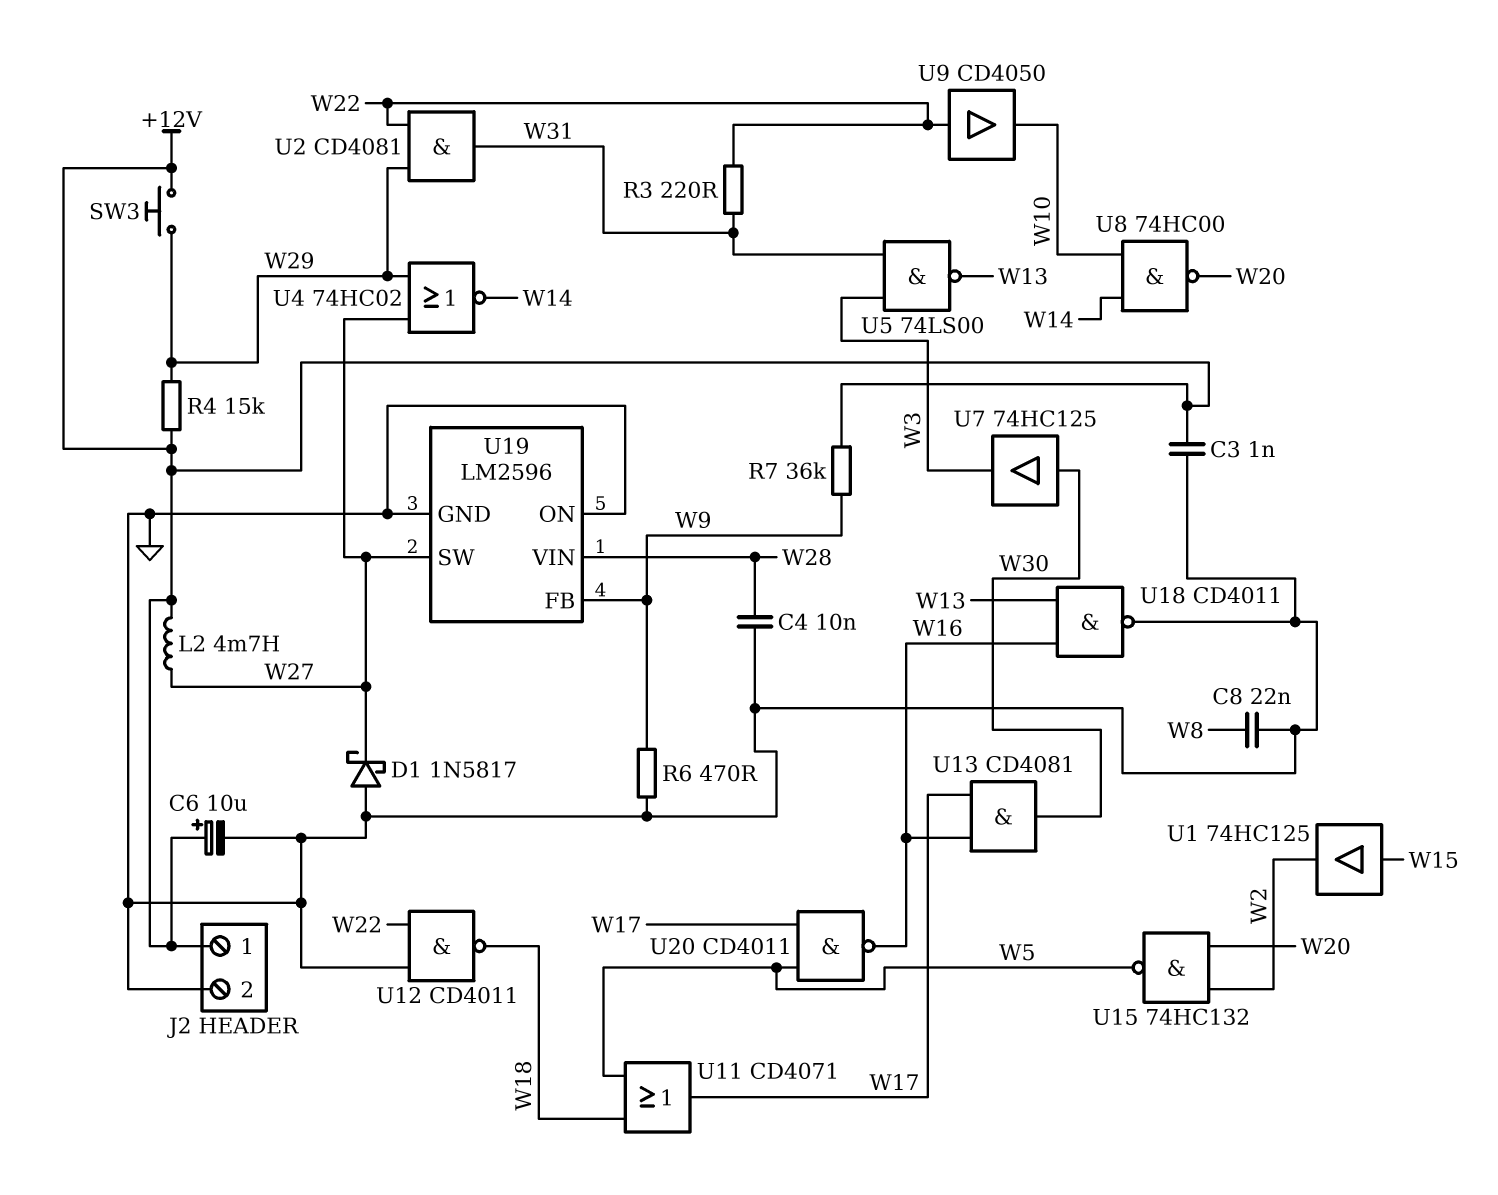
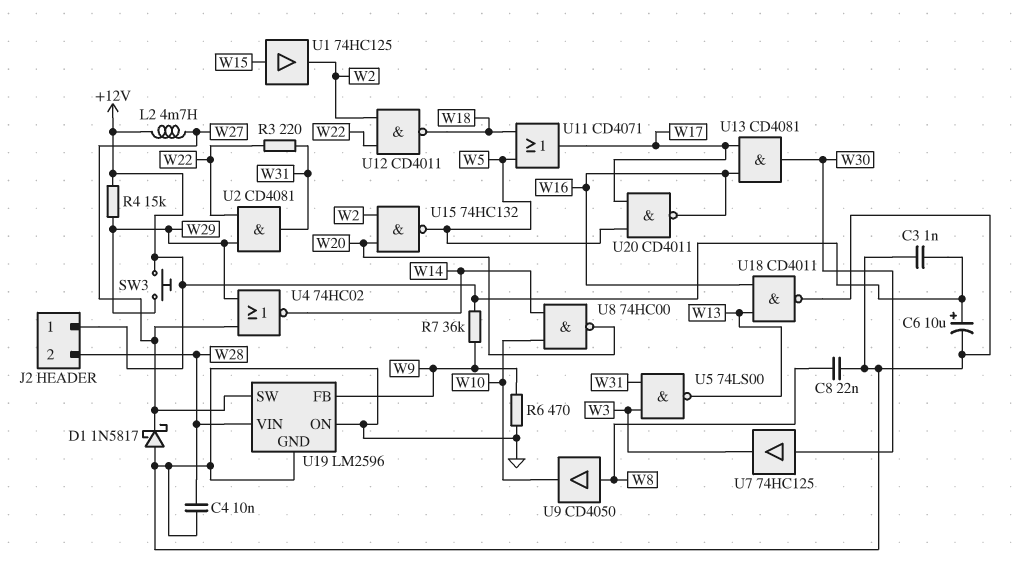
J2 pin 2: GND -> W28
U9: buffer CD4050 (in W22, out W10) -> buffer CD4050 (in W8, out W10)
U12: NAND CD4011 (in GND, in W22, out W18) -> NAND CD4011 (in W2, in W22, out W18)

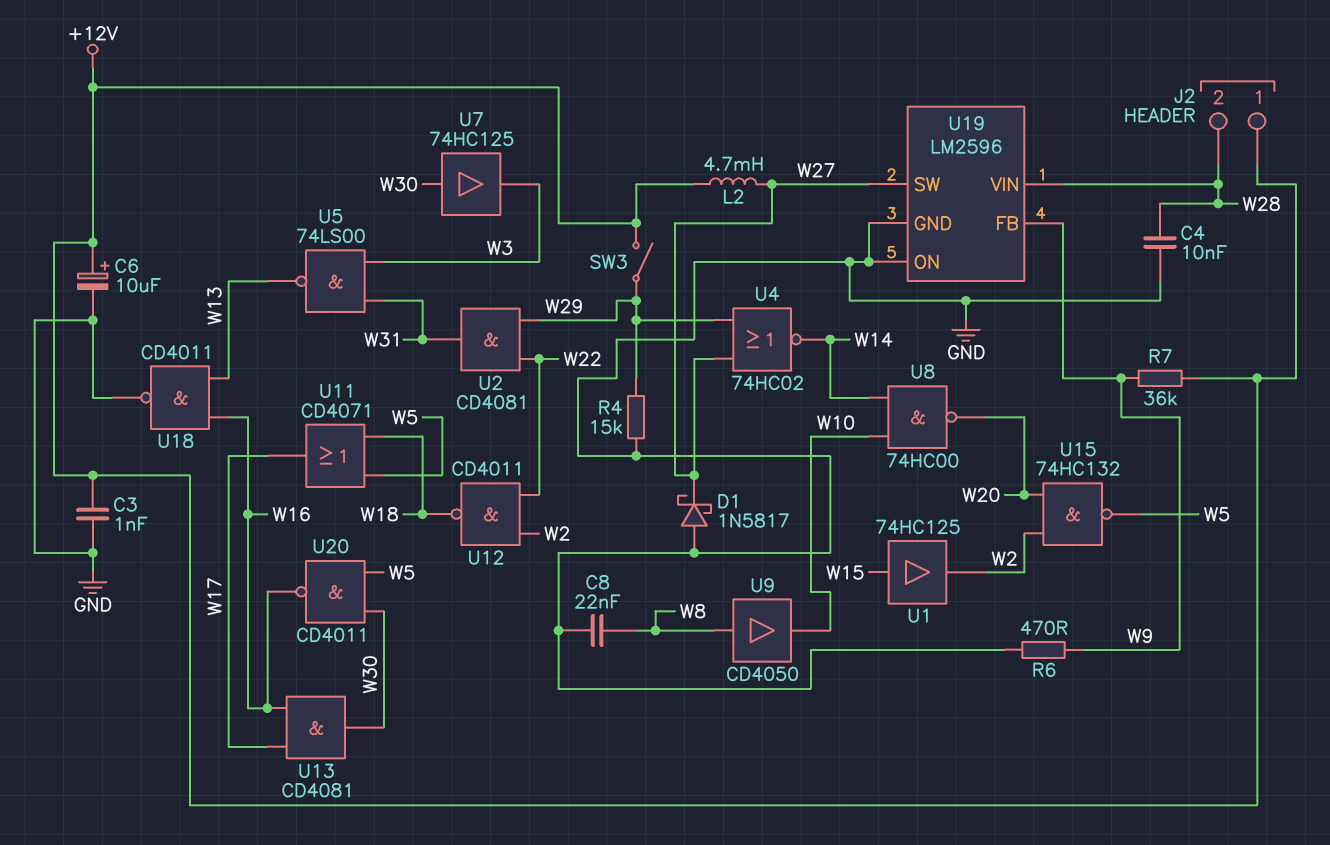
R3: 220 (W22, W31) -> none
R4: 15k (+12V, W29) -> 15k (GND, W29)
SW3: button (+12V, W29) -> switch (+12V, W29)
U20: NAND CD4011 (in W5, in W17, out W16) -> NAND CD4011 (in W5, in W30, out W16)

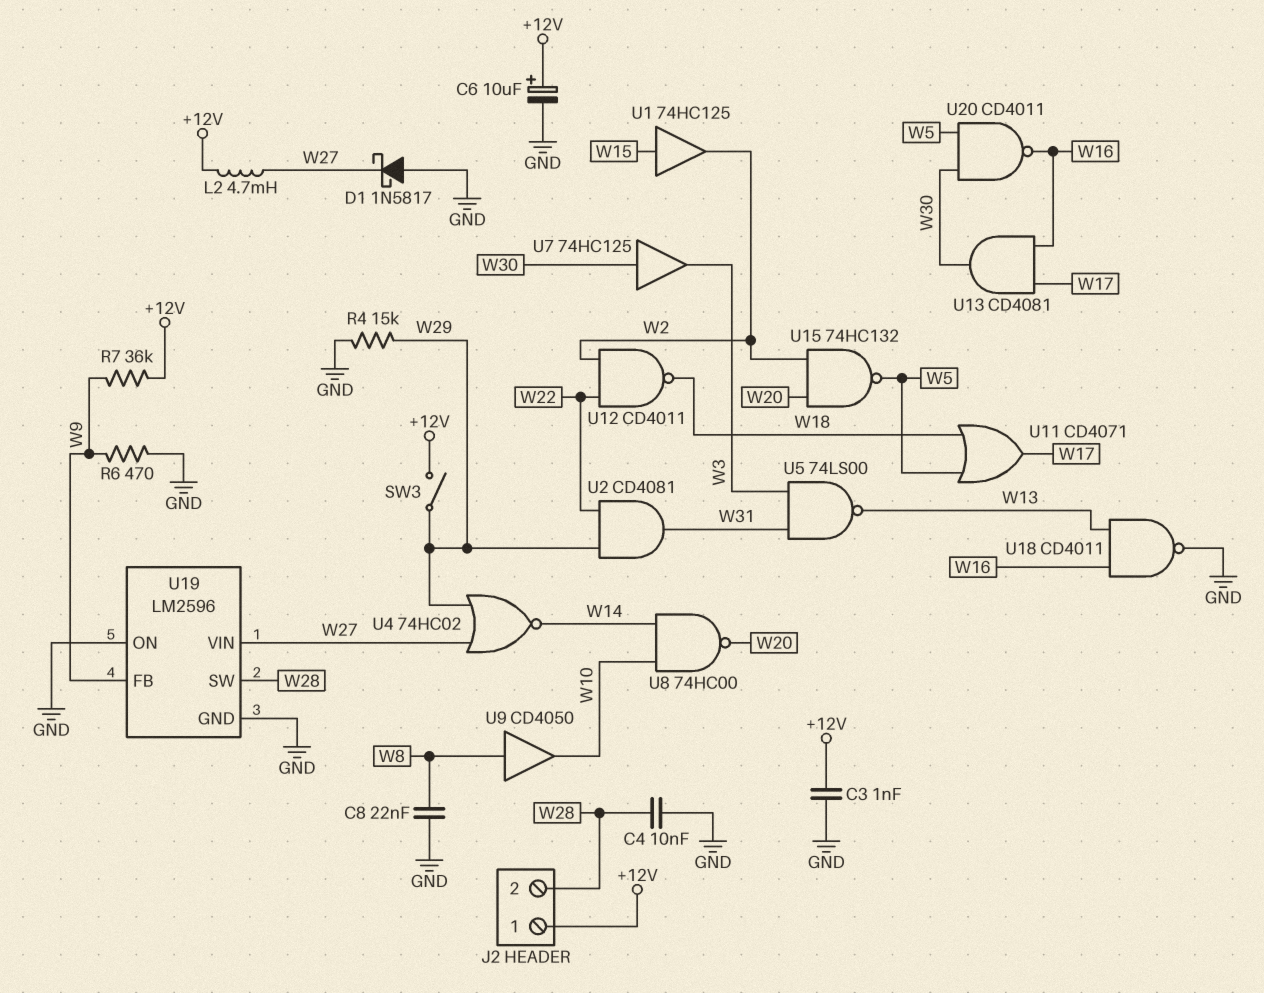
U19 pin SW: W27 -> W28
U19 pin VIN: W28 -> W27

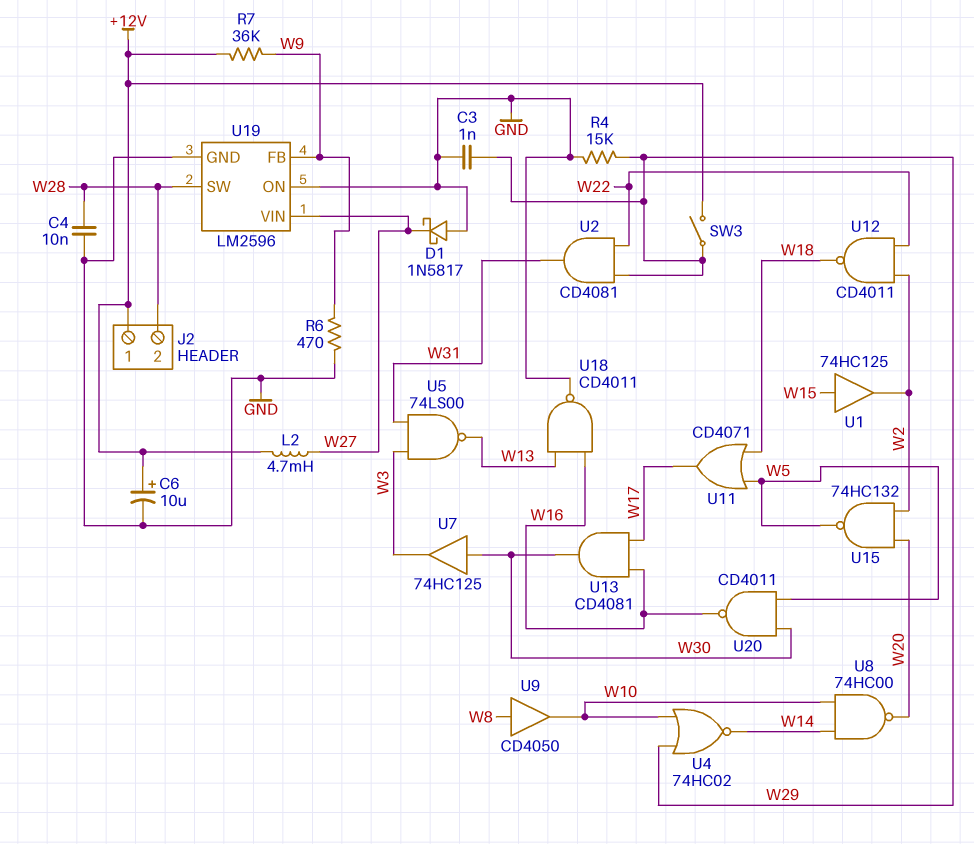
C3: 1nF (+12V, GND) -> 1nF (GND, W29)
C8: 22nF (GND, W8) -> none
U4: NOR 74HC02 (in W27, in W29, out W14) -> NOR 74HC02 (in W10, in W29, out W14)

